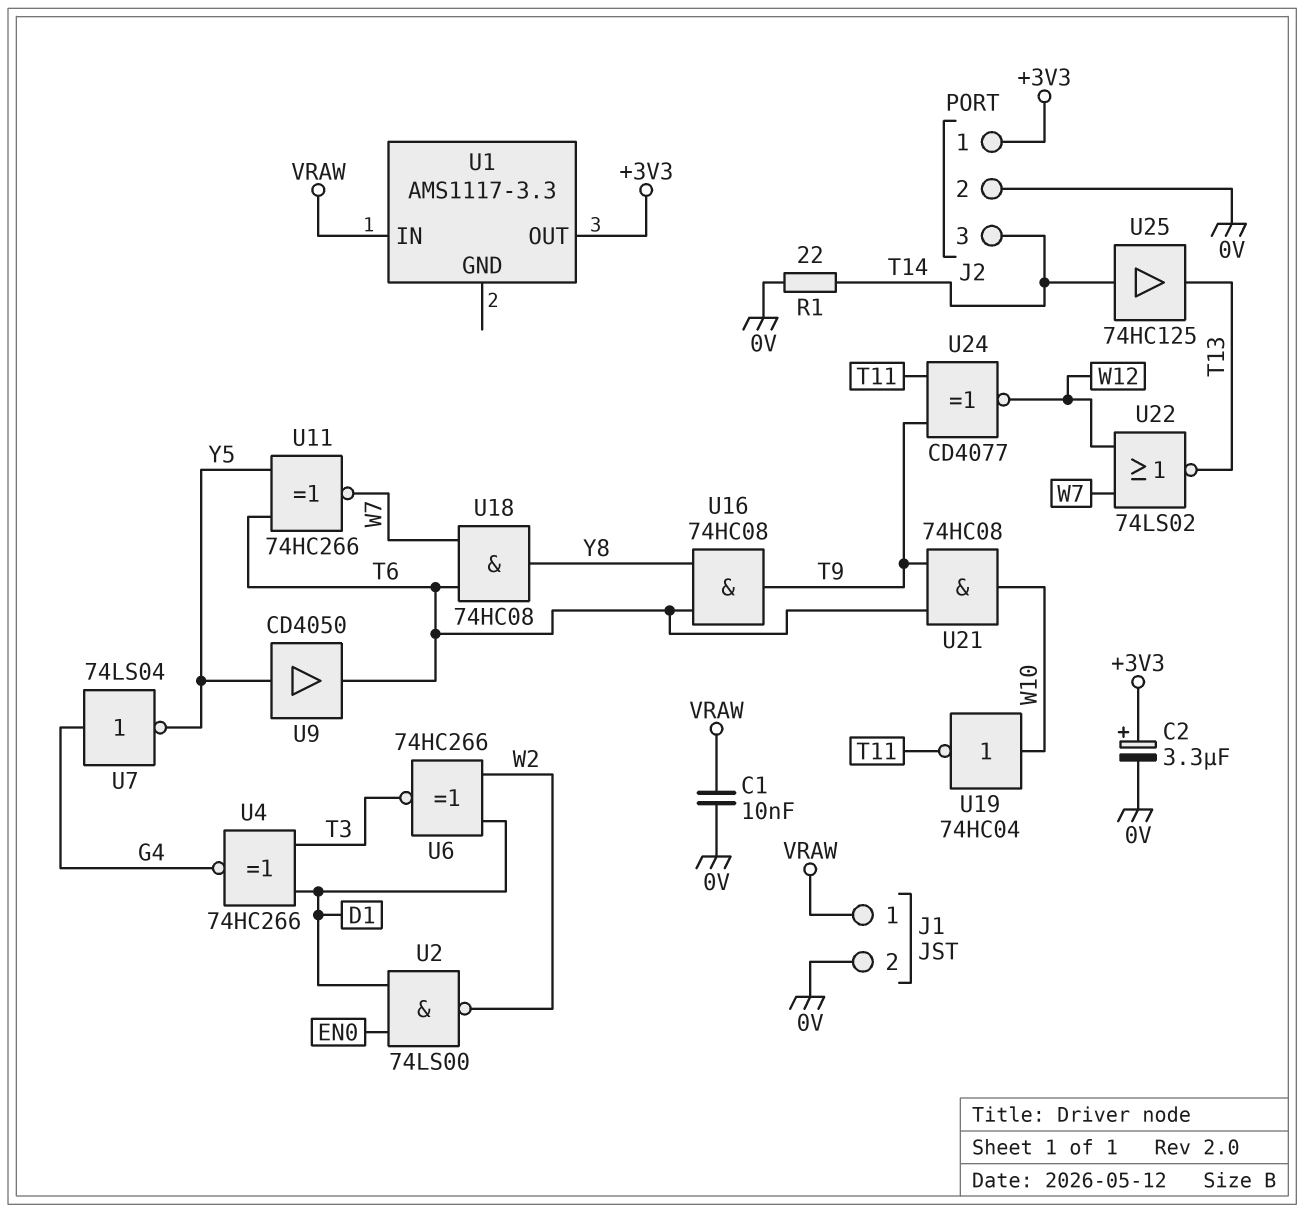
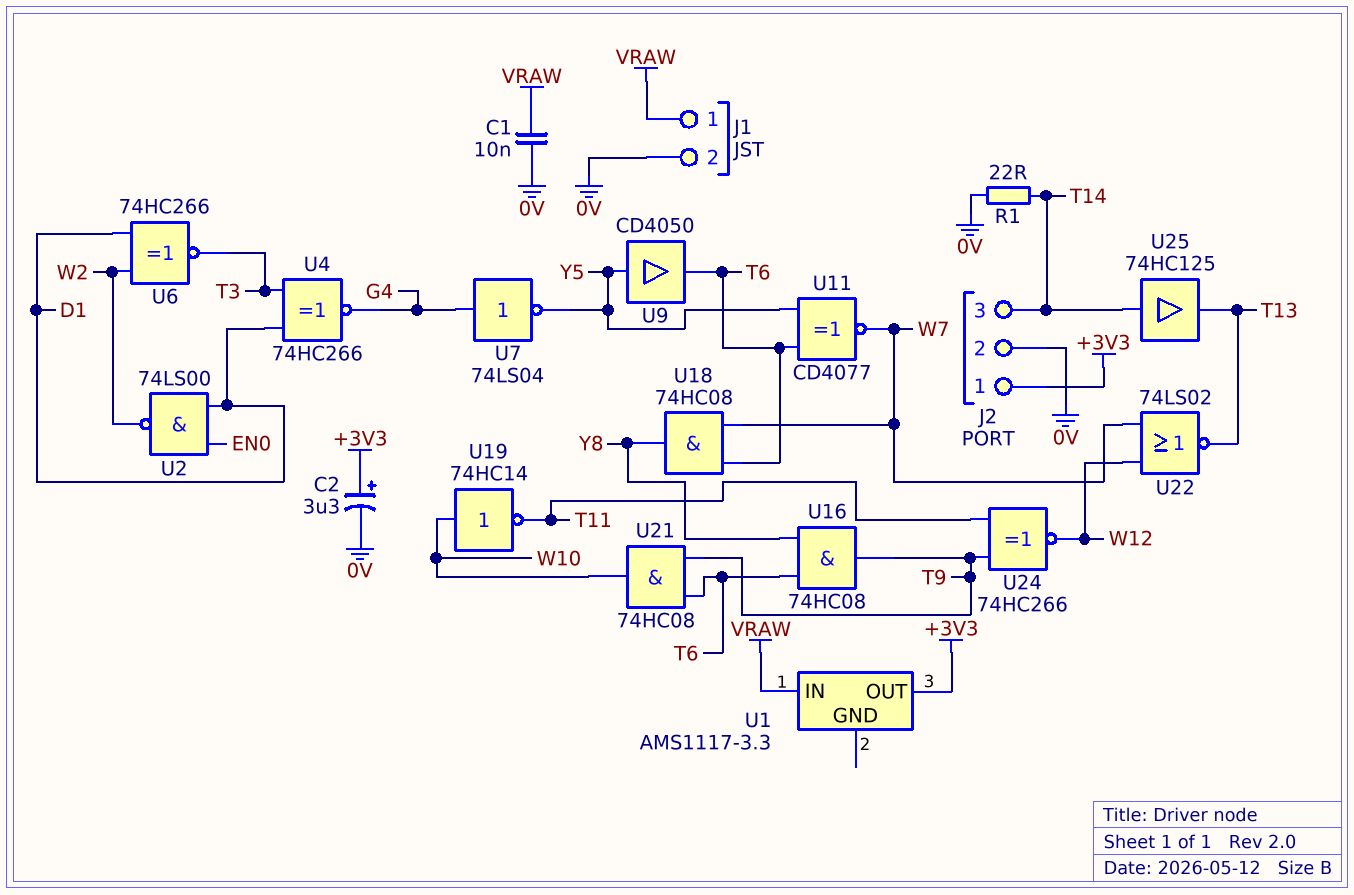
U11: XNOR 74HC266 (in T6, in Y5, out W7) -> XNOR CD4077 (in T6, in Y5, out W7)
U19: NOT 74HC04 (in W10, out T11) -> NOT 74HC14 (in W10, out T11)
U24: XNOR CD4077 (in T9, in T11, out W12) -> XNOR 74HC266 (in T9, in T11, out W12)

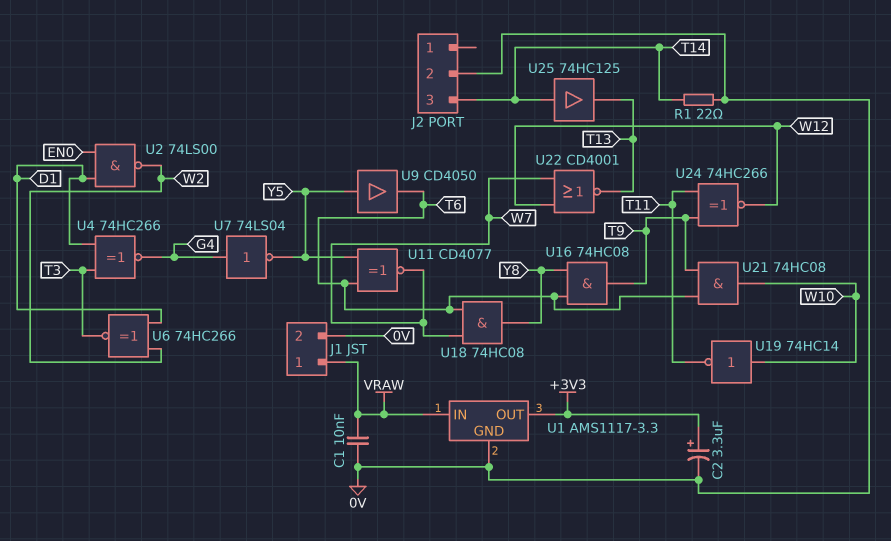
J2 pin 1: +3V3 -> none
U1 pin GND: none -> 0V
U22: NOR 74LS02 (in W7, in W12, out T13) -> NOR CD4001 (in W7, in W12, out T13)

